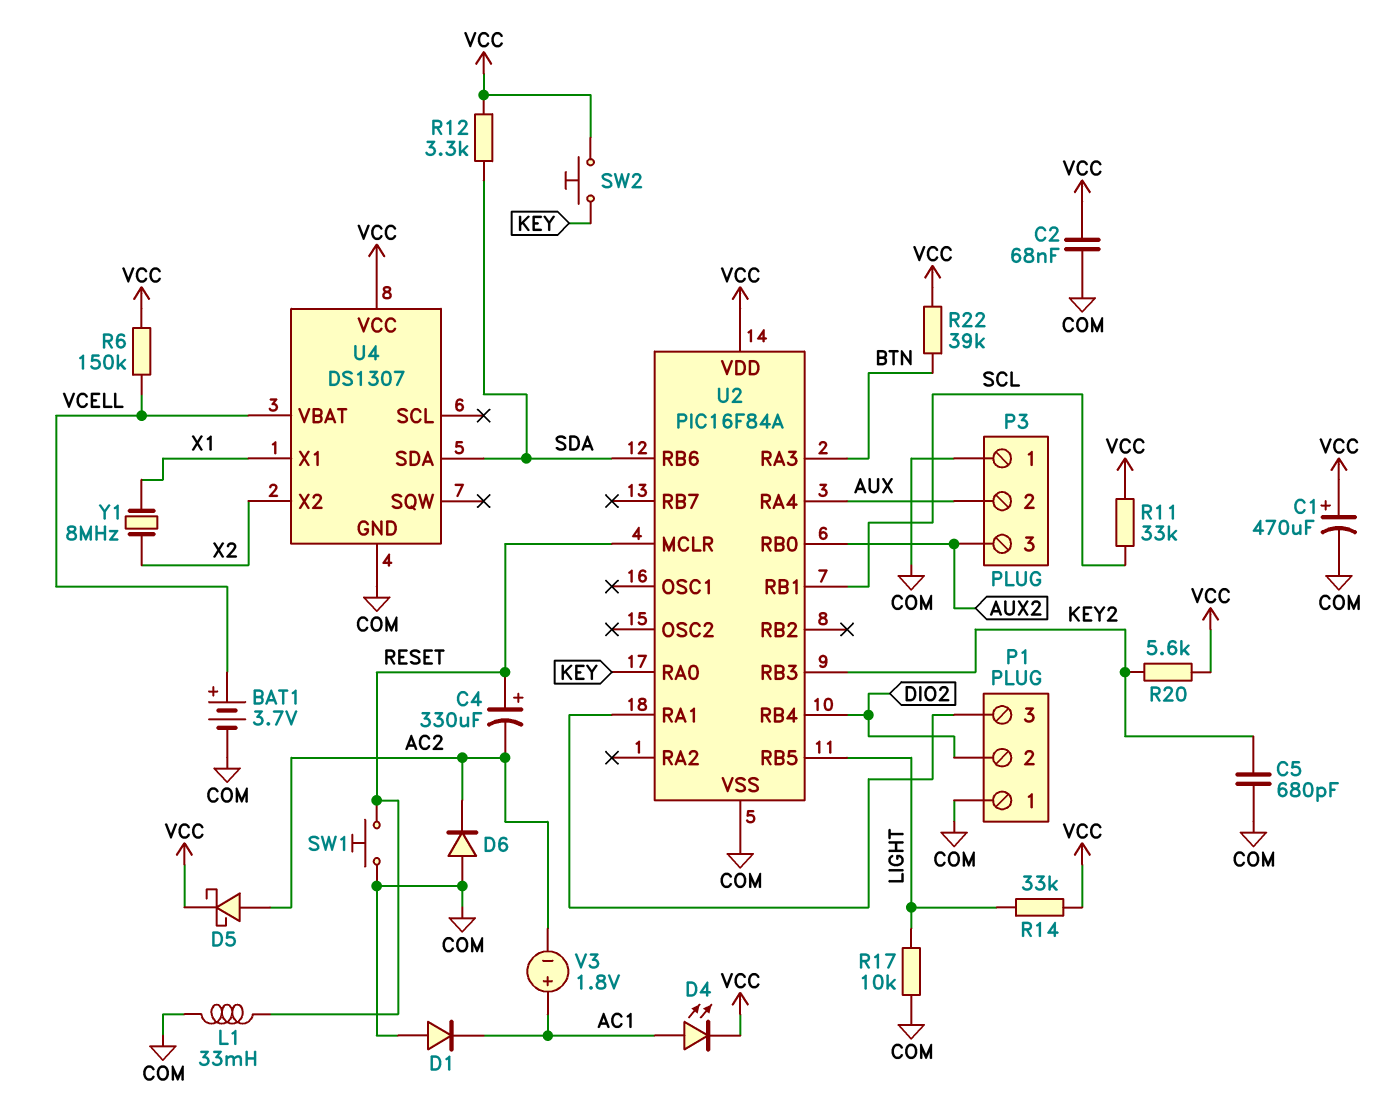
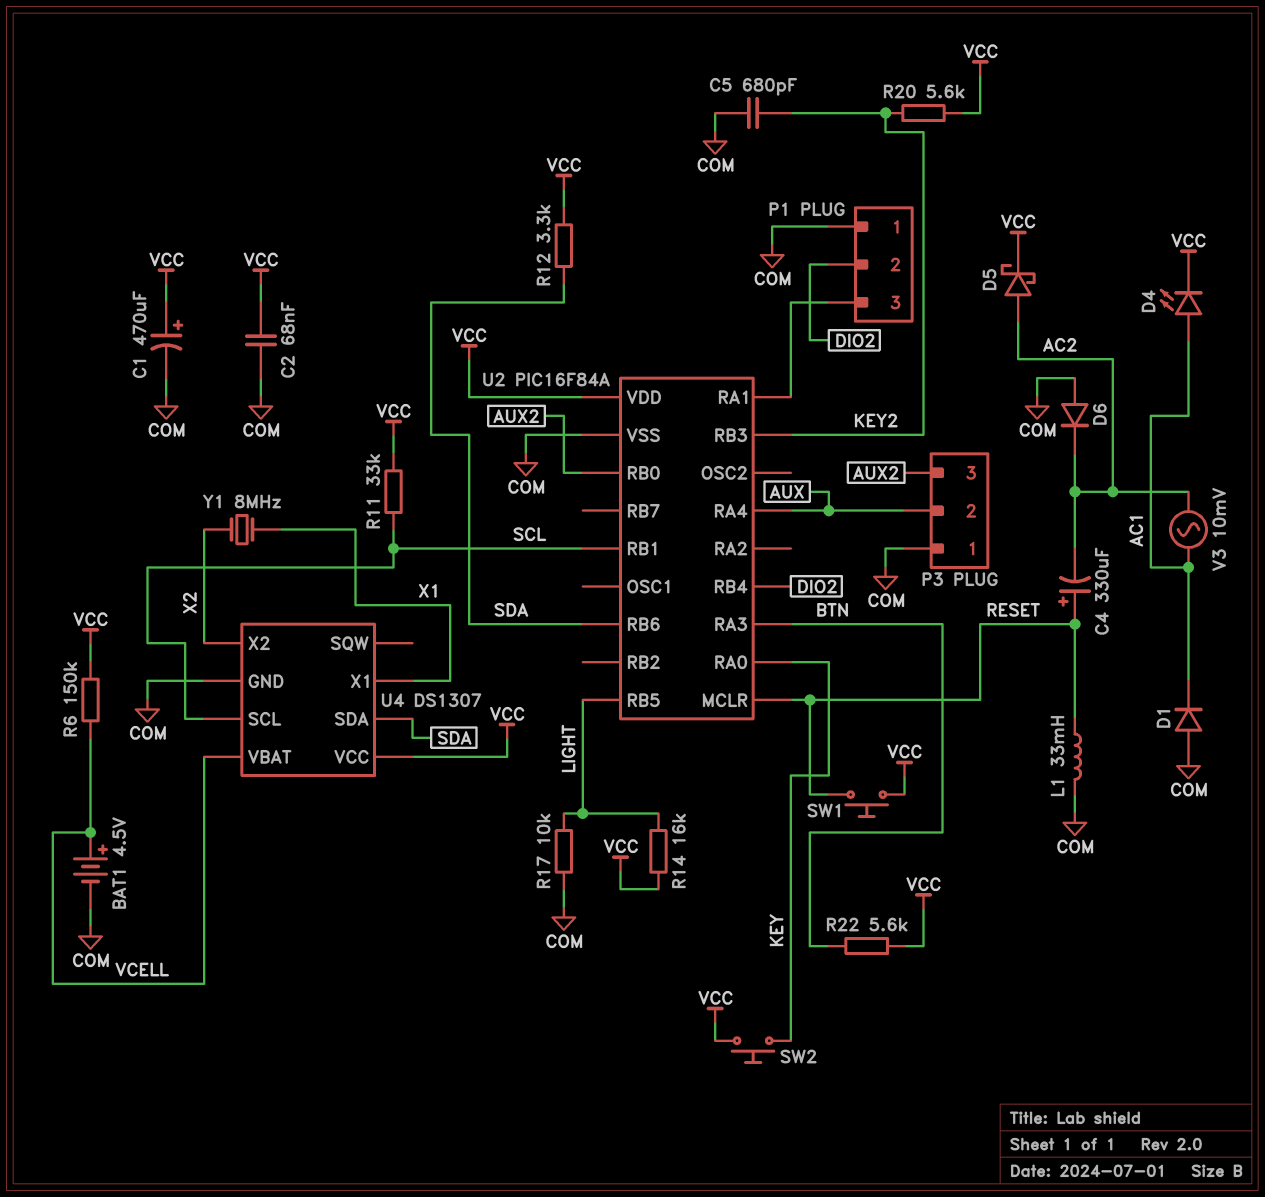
BAT1: 3.7V (plus VCELL, minus COM) -> 4.5V (plus VCELL, minus COM)
R14: 33k (LIGHT, VCC) -> 16k (LIGHT, VCC)
R22: 39k (BTN, VCC) -> 5.6k (BTN, VCC)
SW1: button (COM, RESET) -> button (RESET, VCC)
U4 pin SCL: none -> SCL
V3: 1.8V (plus AC1, minus AC2) -> AC 10mV (AC1, AC2)

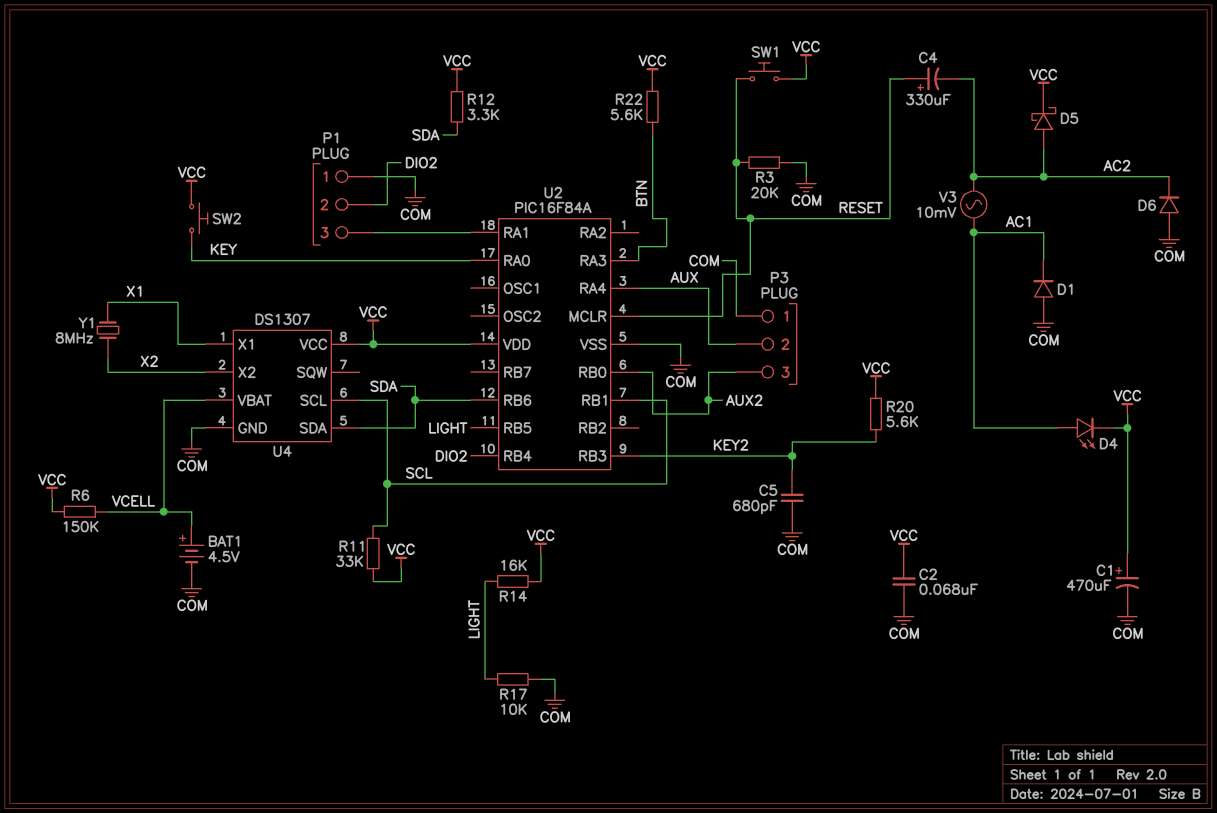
L1: 33mH (COM, RESET) -> none
R3: none -> 20k (COM, RESET)

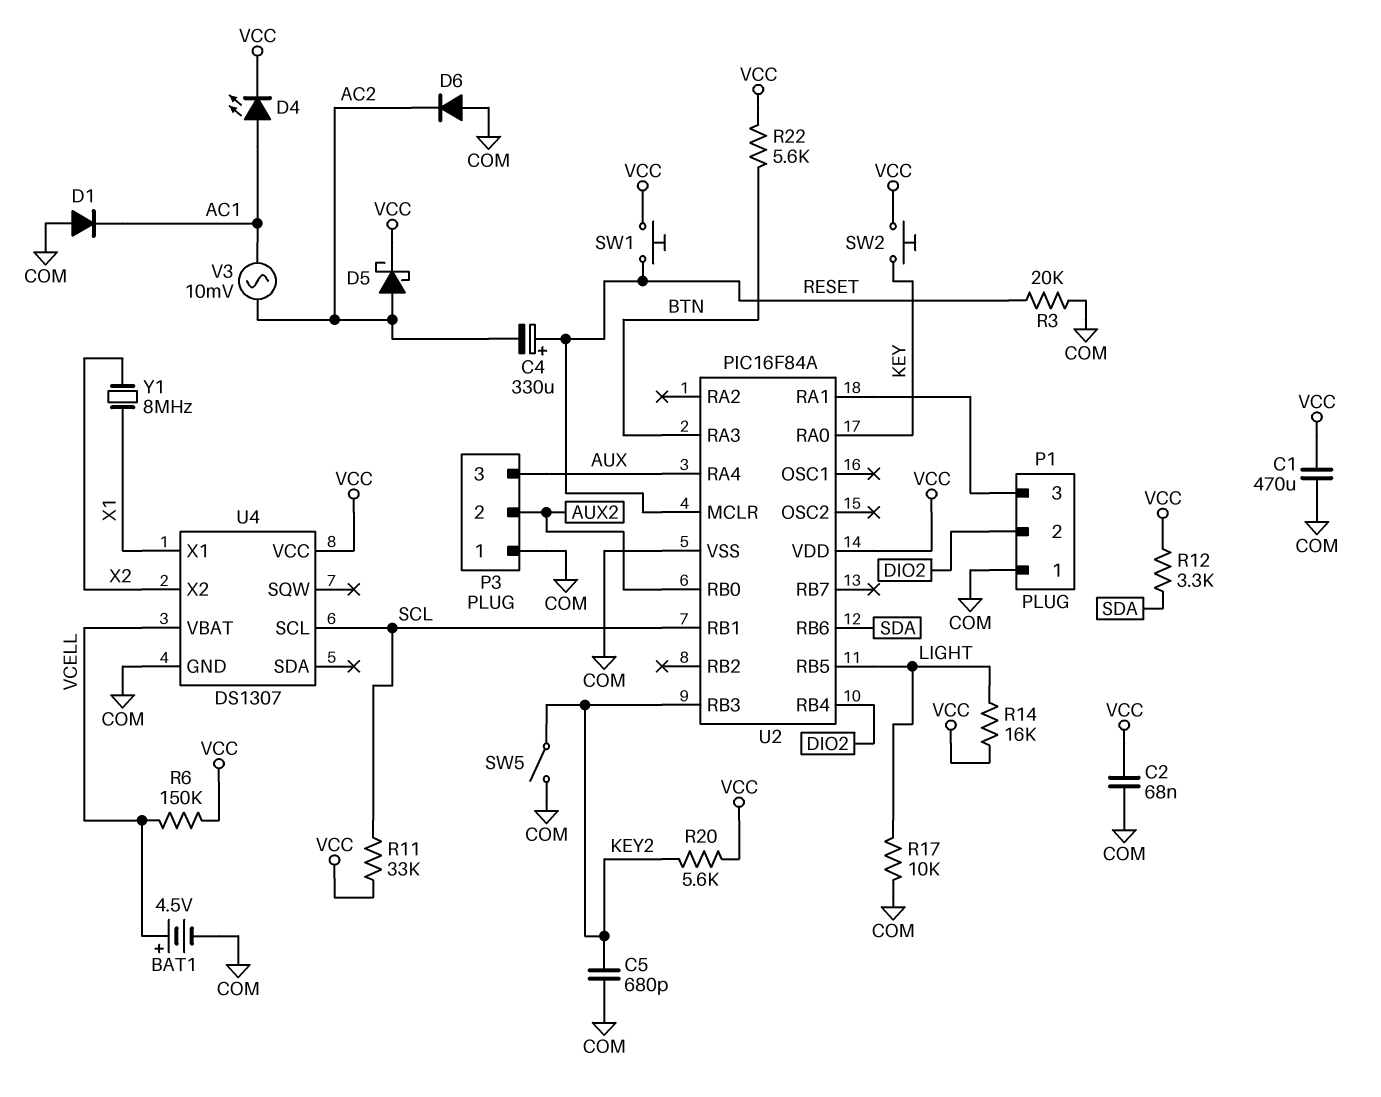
C1: 470uF (plus VCC, minus COM) -> 470uF (COM, VCC)
P3 pin 2: AUX -> AUX2
P3 pin 3: AUX2 -> AUX
SW5: none -> switch (COM, KEY2)
U4 pin SDA: SDA -> none

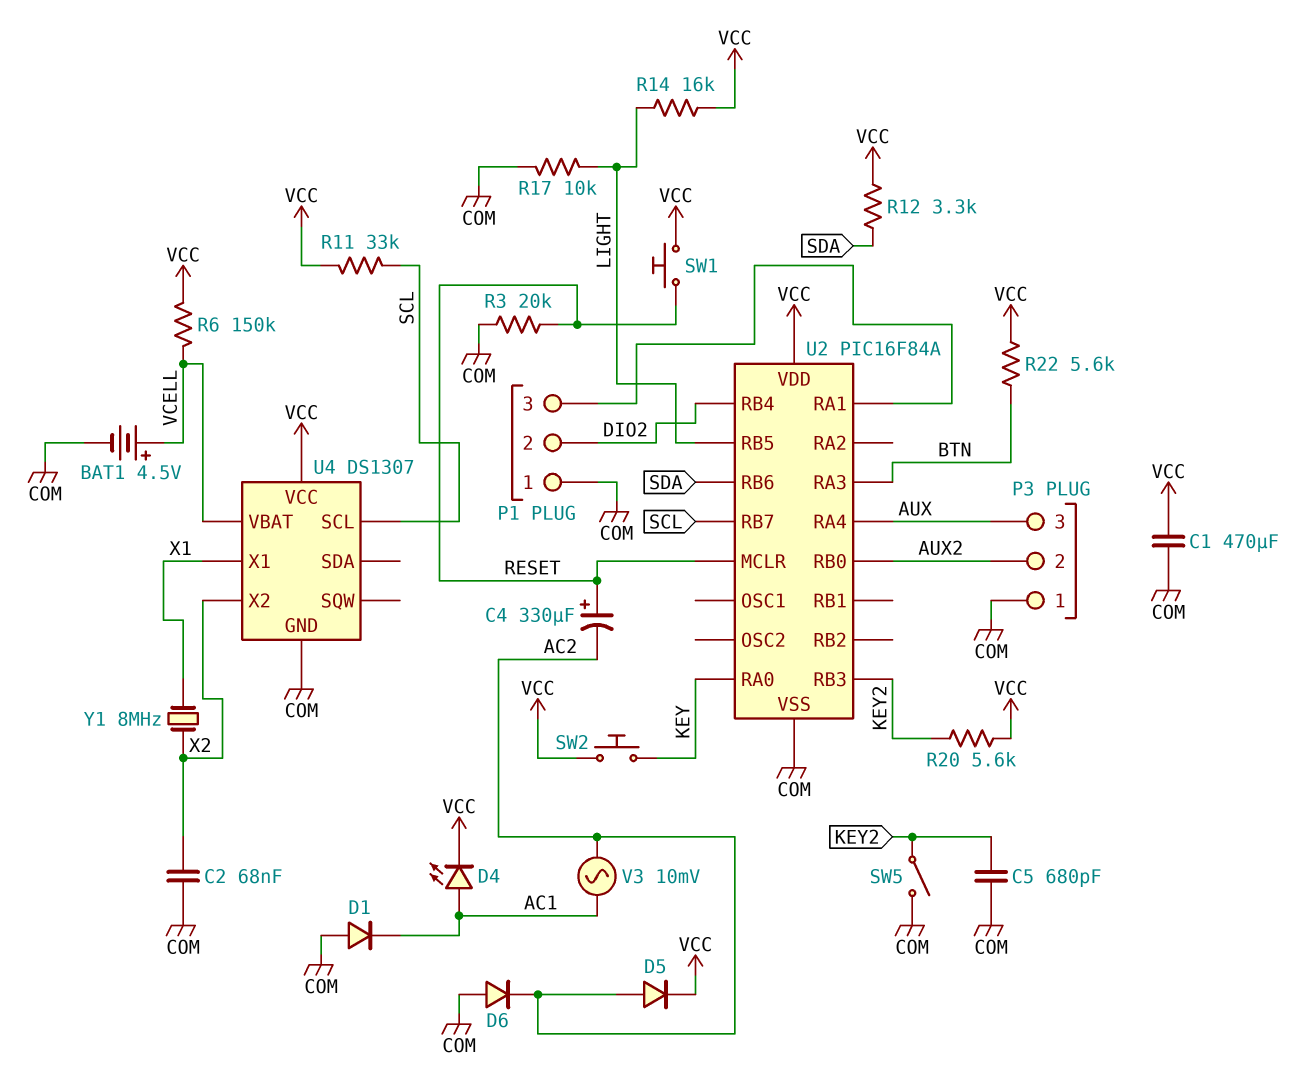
C2: 68nF (COM, VCC) -> 68nF (COM, X2)
D5: schottky (A AC2, K VCC) -> diode (A AC2, K VCC)
U2 pin RB1: SCL -> none
U2 pin RB7: none -> SCL

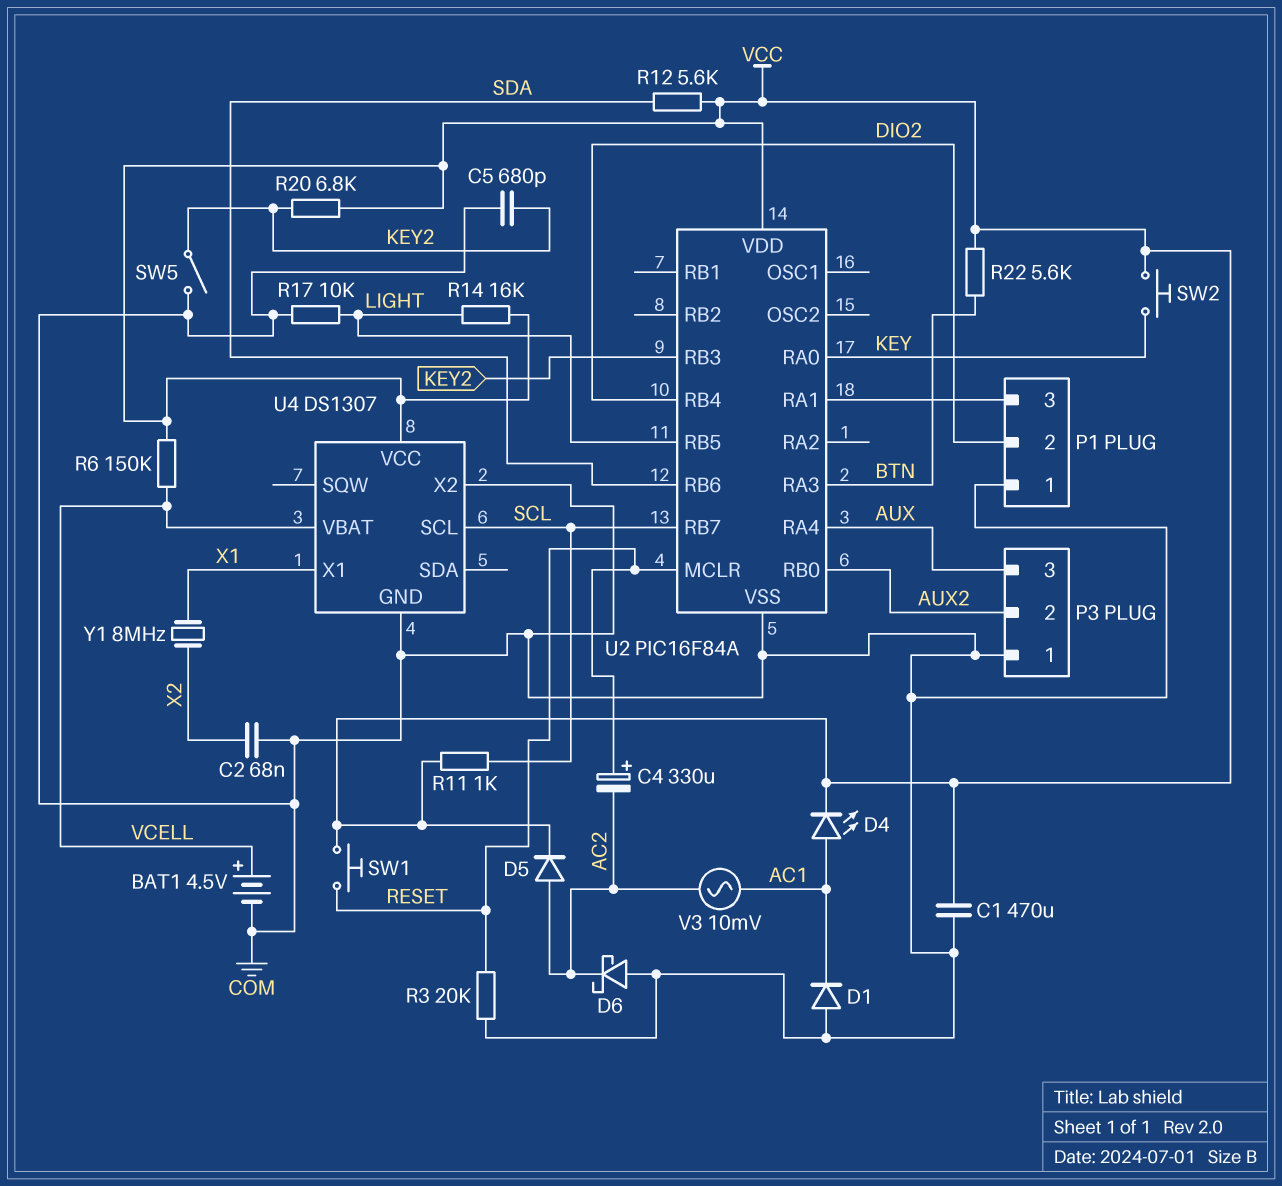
D6: diode (A COM, K AC2) -> schottky (A COM, K AC2)
R11: 33k (SCL, VCC) -> 1k (SCL, VCC)
R12: 3.3k (SDA, VCC) -> 5.6k (SDA, VCC)
R20: 5.6k (KEY2, VCC) -> 6.8k (KEY2, VCC)
U4 pin X2: X2 -> COM

